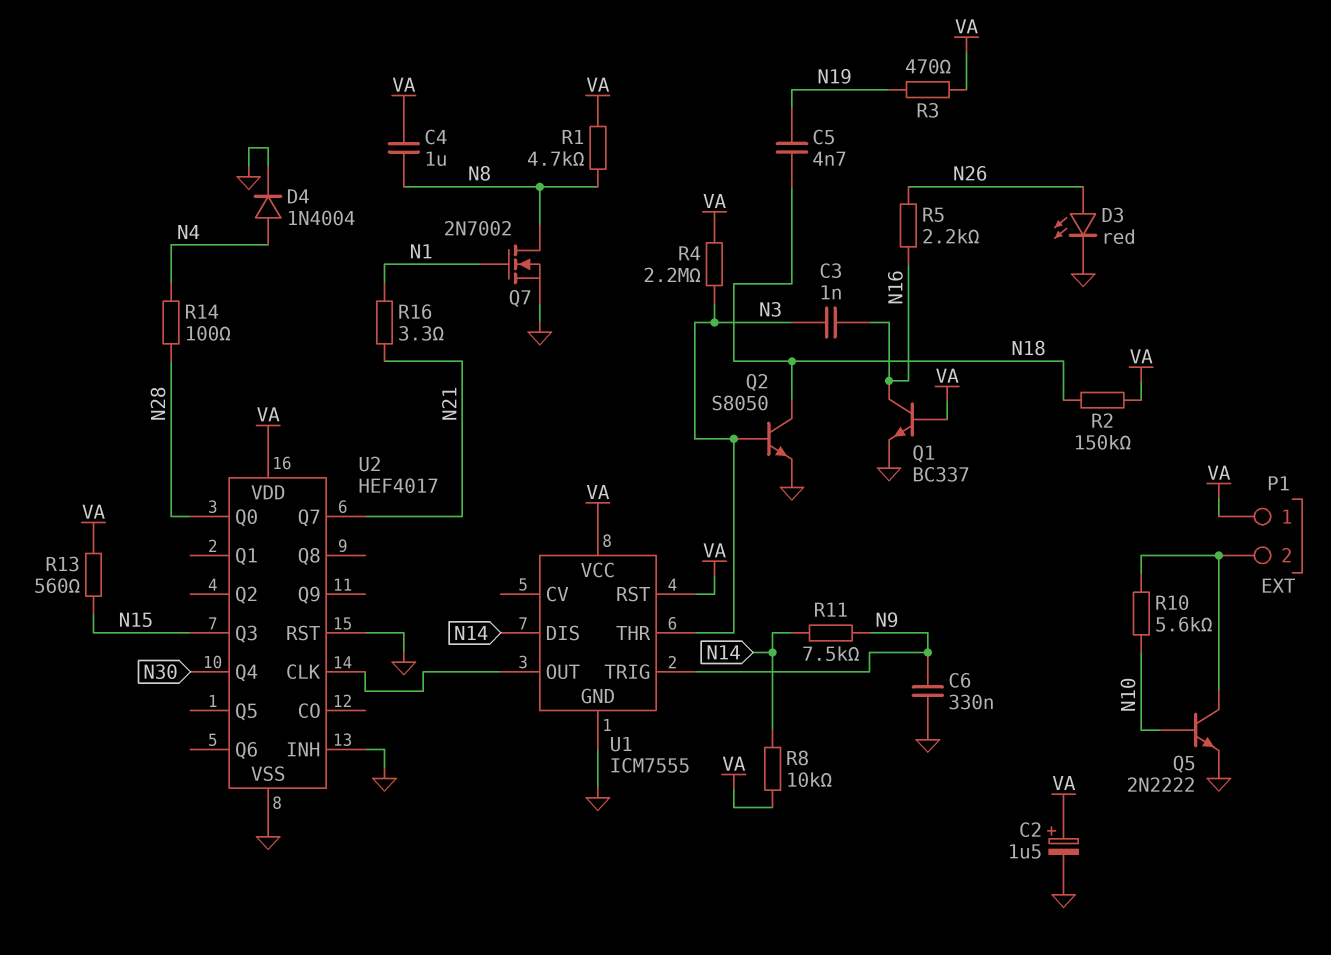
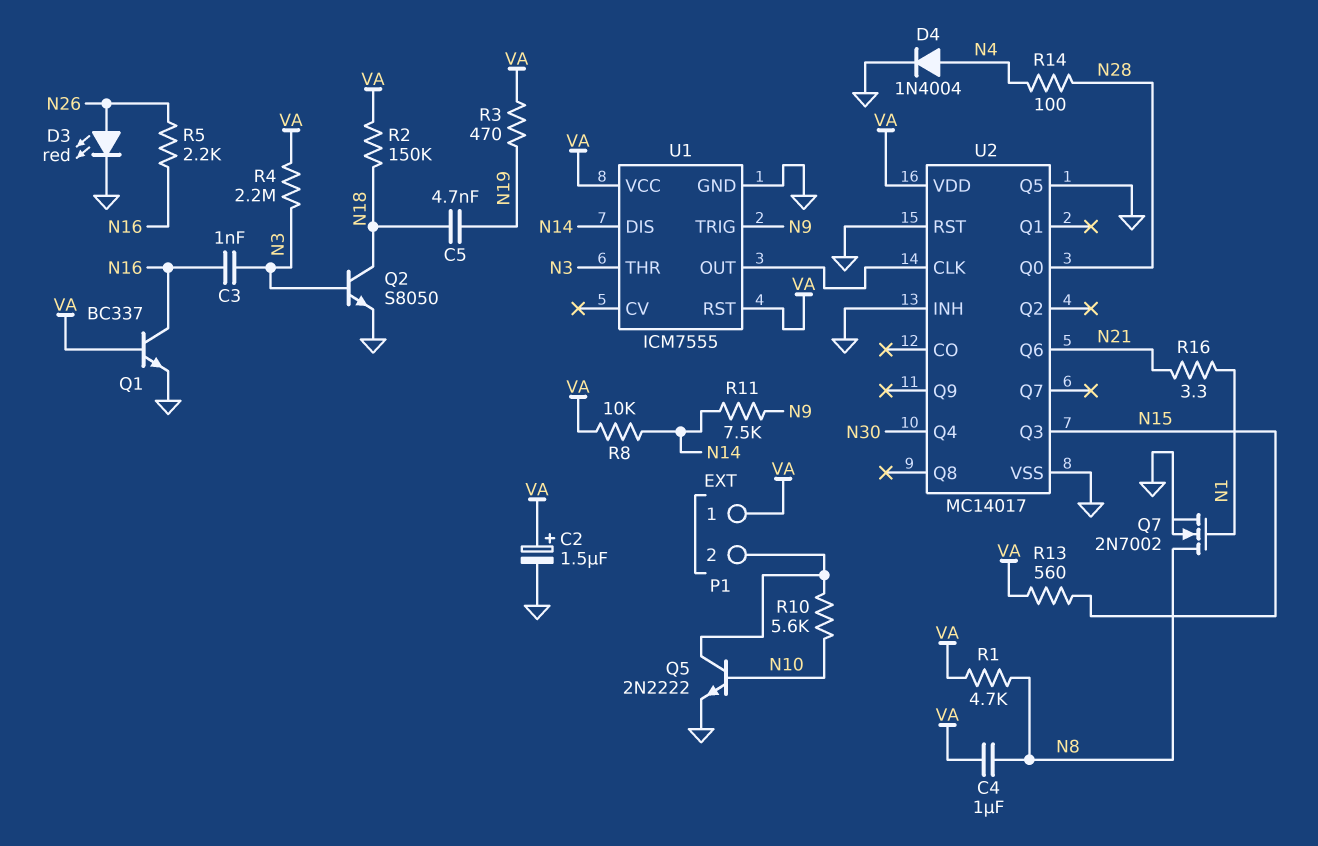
C6: 330nF (GND, N9) -> none
U2: HEF4017 -> MC14017
U2 pin Q5: none -> GND
U2 pin Q6: none -> N21
U2 pin Q7: N21 -> none

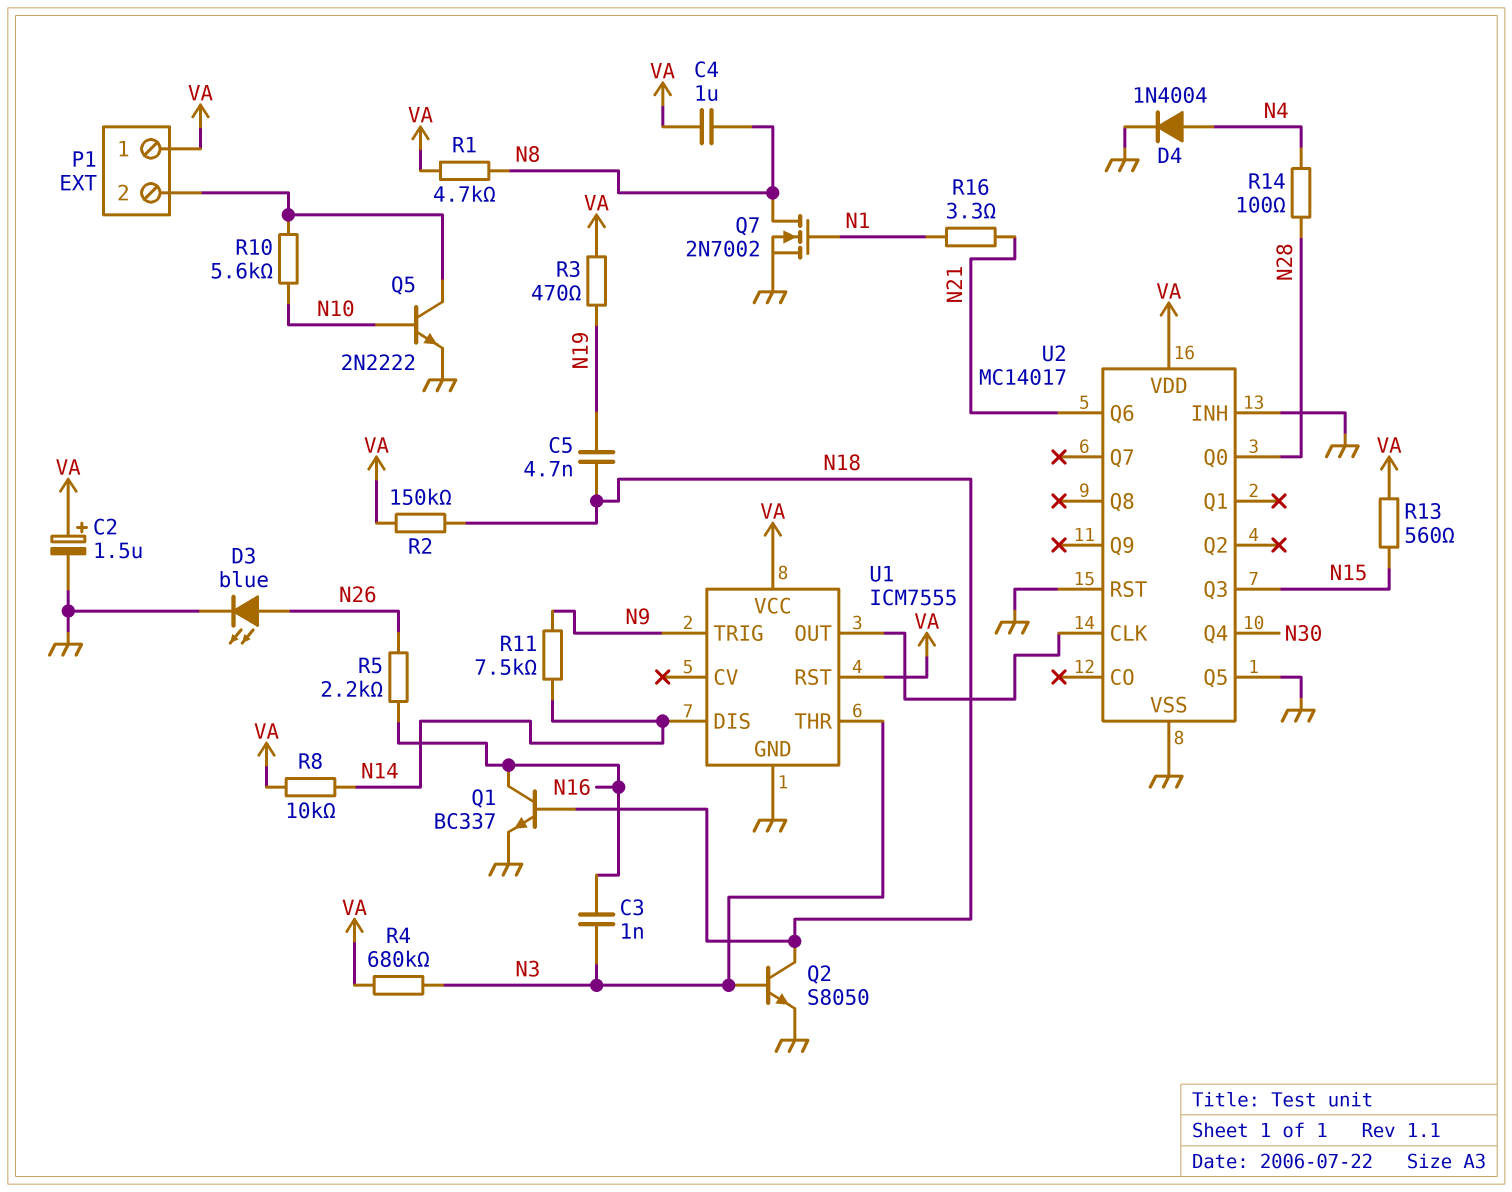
D3: LED red (A N26, K GND) -> LED blue (A N26, K GND)
Q1: NPN BC337 (B VA, C N16, E GND) -> NPN BC337 (B N18, C N16, E GND)
R4: 2.2M (N3, VA) -> 680k (N3, VA)

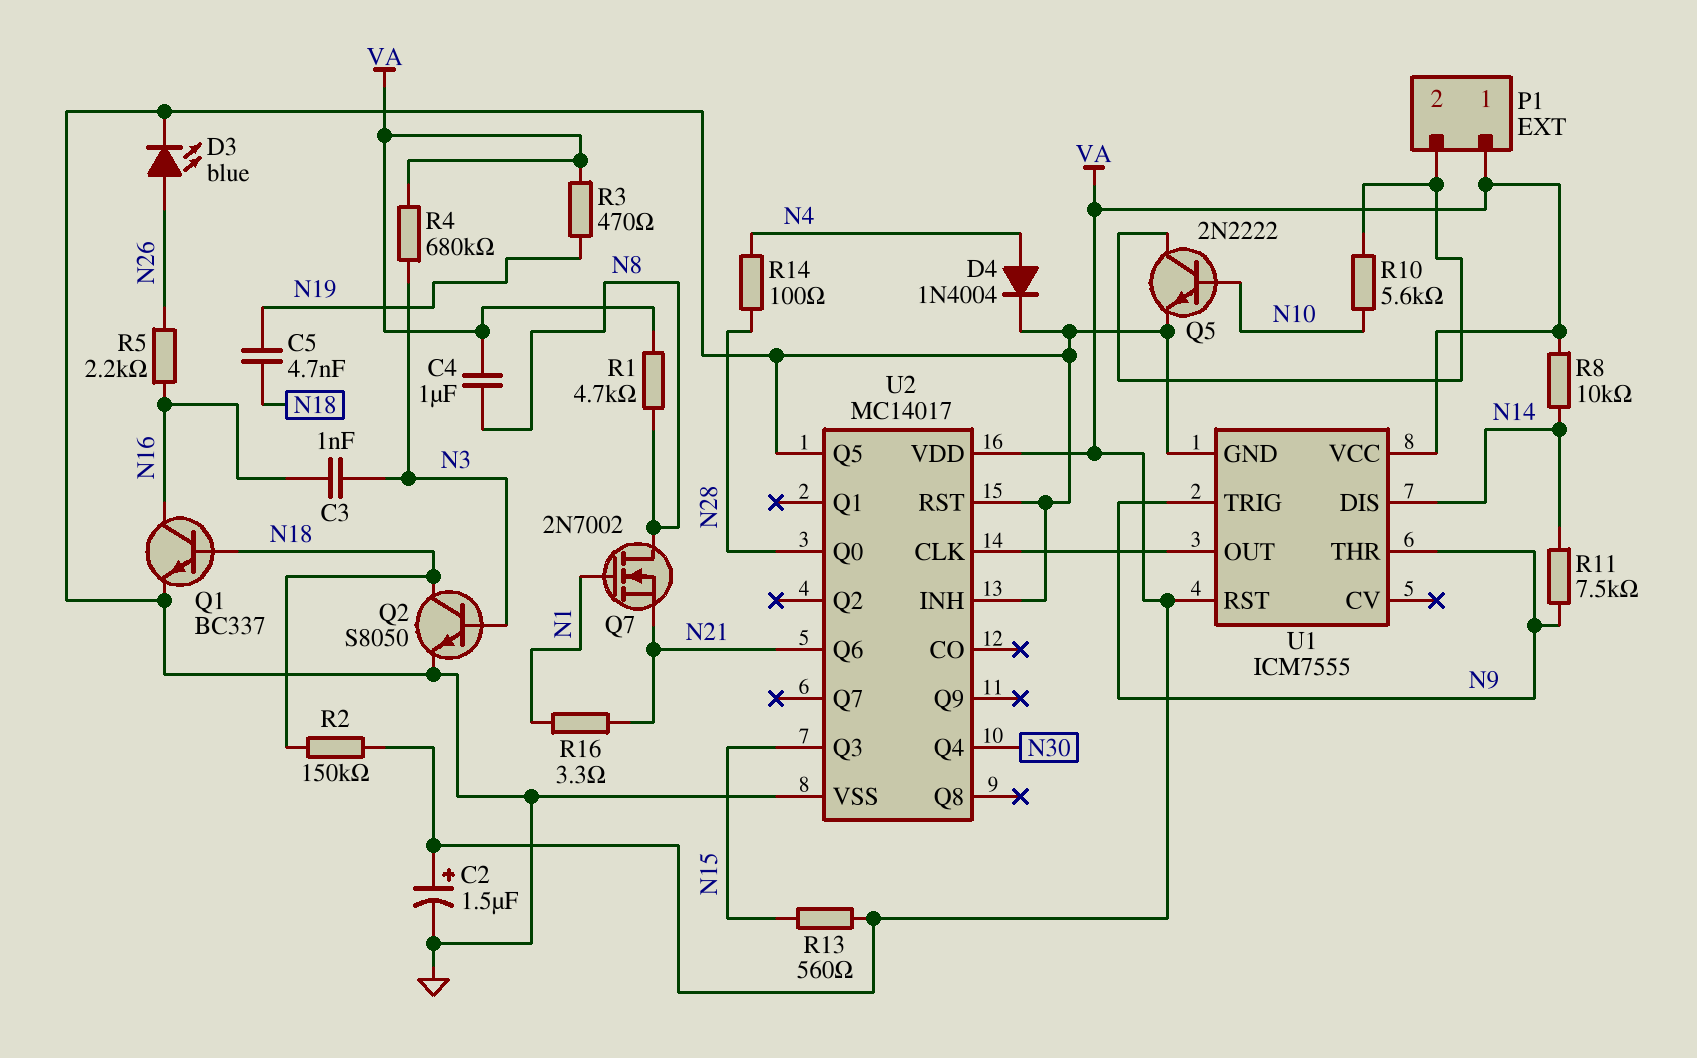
Q7: NMOS 2N7002 (G N1, D N8, S GND) -> NMOS 2N7002 (G N1, D N8, S N21)
U1 pin THR: N3 -> N9

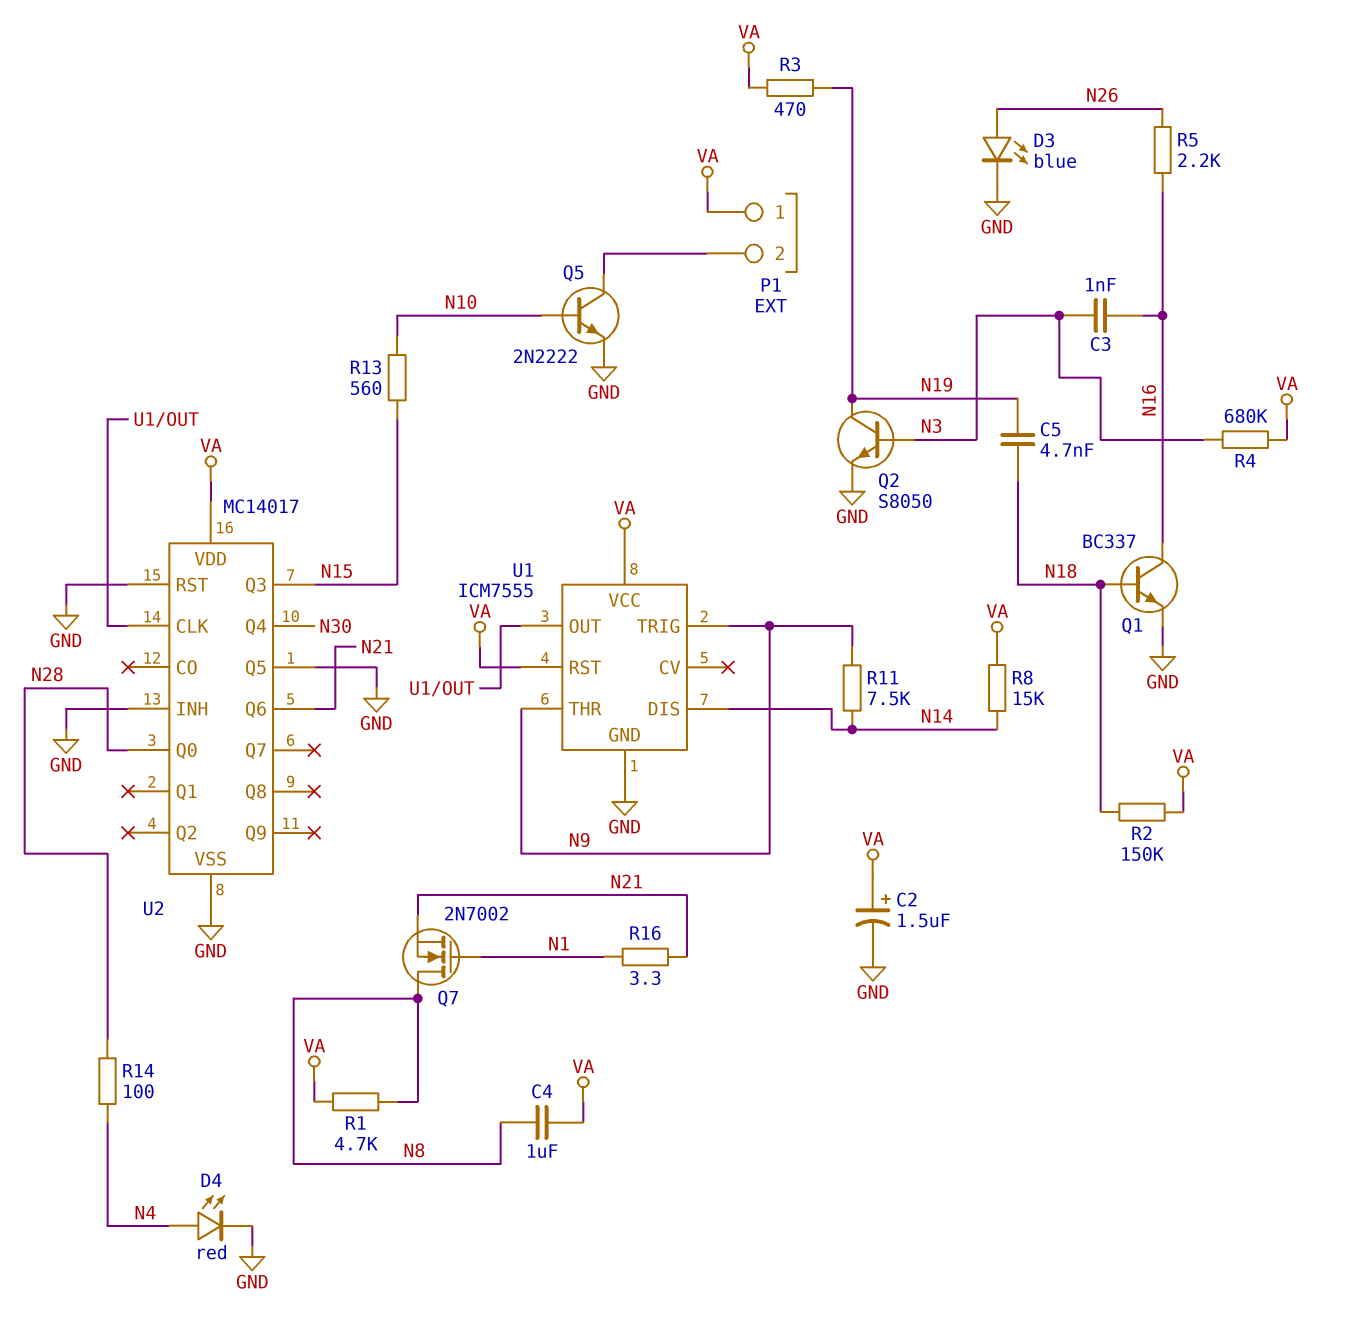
D4: diode 1N4004 (A N4, K GND) -> LED red (A N4, K GND)
Q2: NPN S8050 (B N3, C N18, E GND) -> NPN S8050 (B N3, C N19, E GND)
R8: 10k (N14, VA) -> 15k (N14, VA)
R10: 5.6k (N10, P1/2) -> none
R13: 560 (N15, VA) -> 560 (N10, N15)

